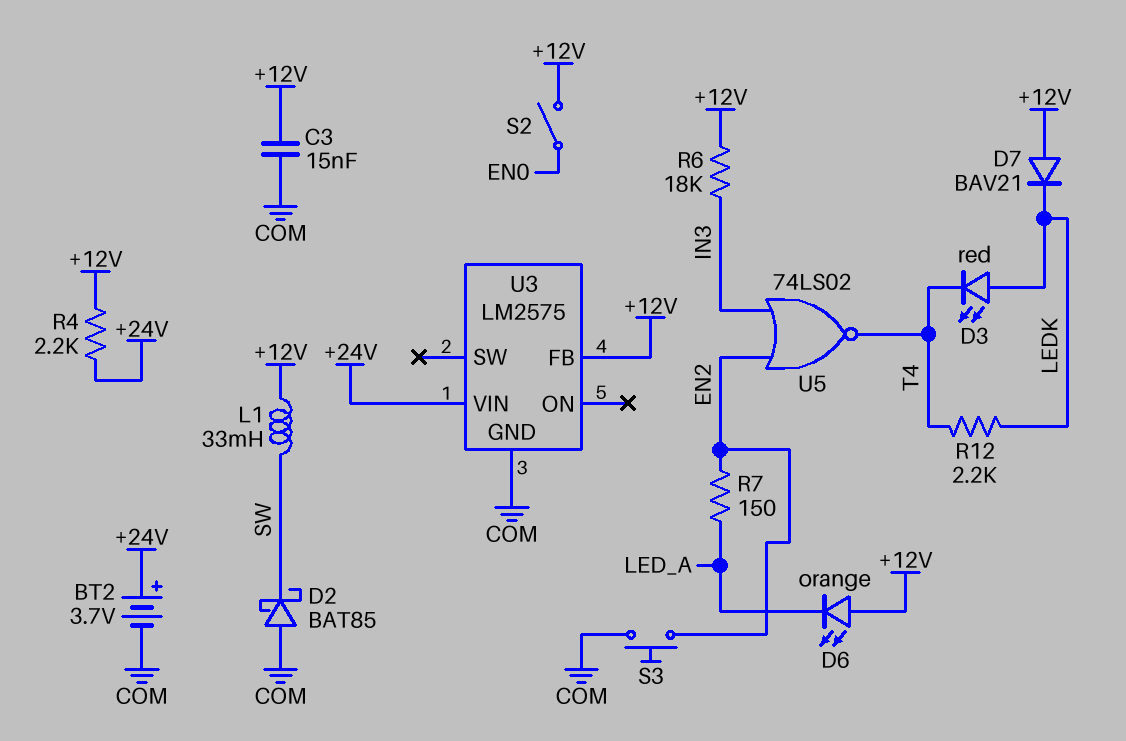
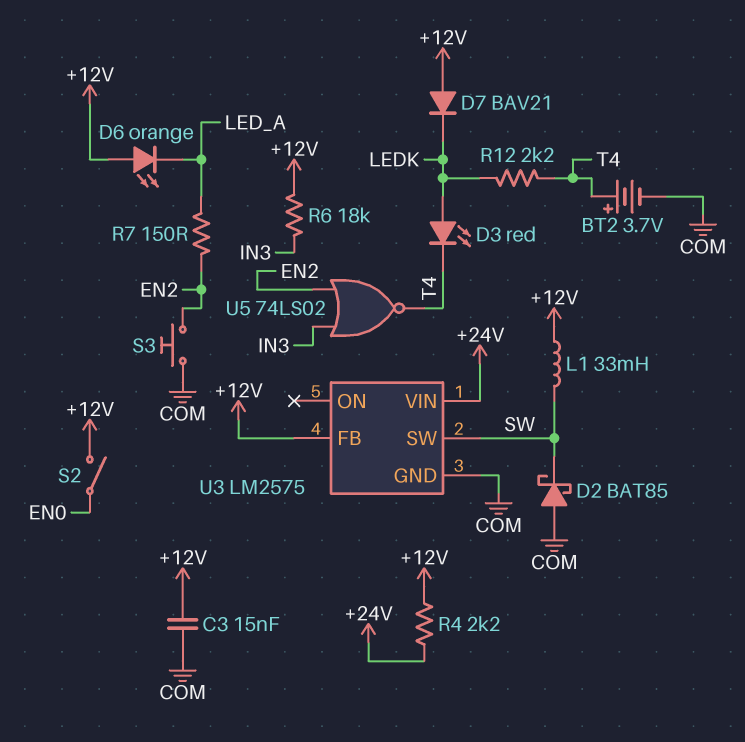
BT2: 3.7V (plus +24V, minus COM) -> 3.7V (plus T4, minus COM)
U3 pin SW: none -> SW

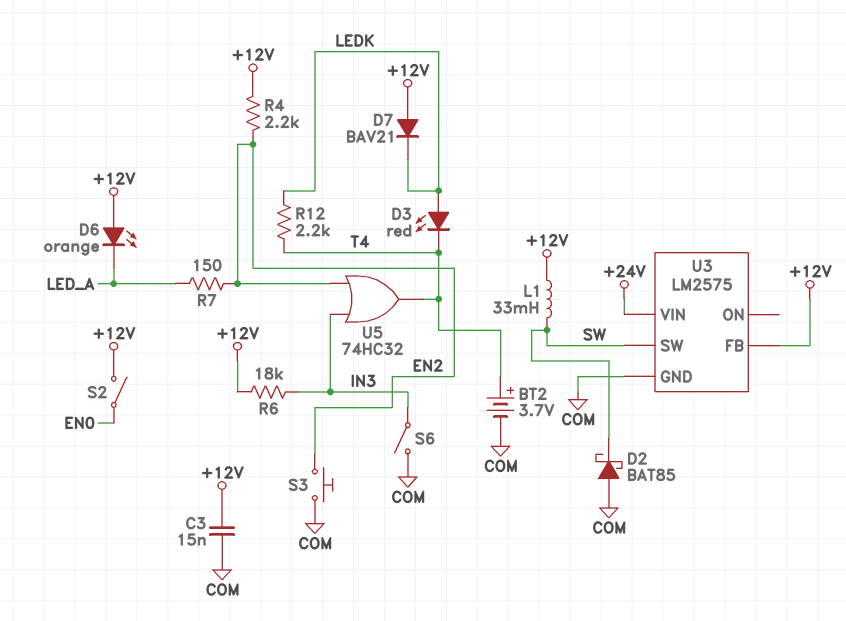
R4: 2.2k (+12V, +24V) -> 2.2k (+12V, EN2)
S6: none -> switch (COM, IN3)
U5: NOR 74LS02 (in EN2, in IN3, out T4) -> OR 74HC32 (in EN2, in IN3, out T4)

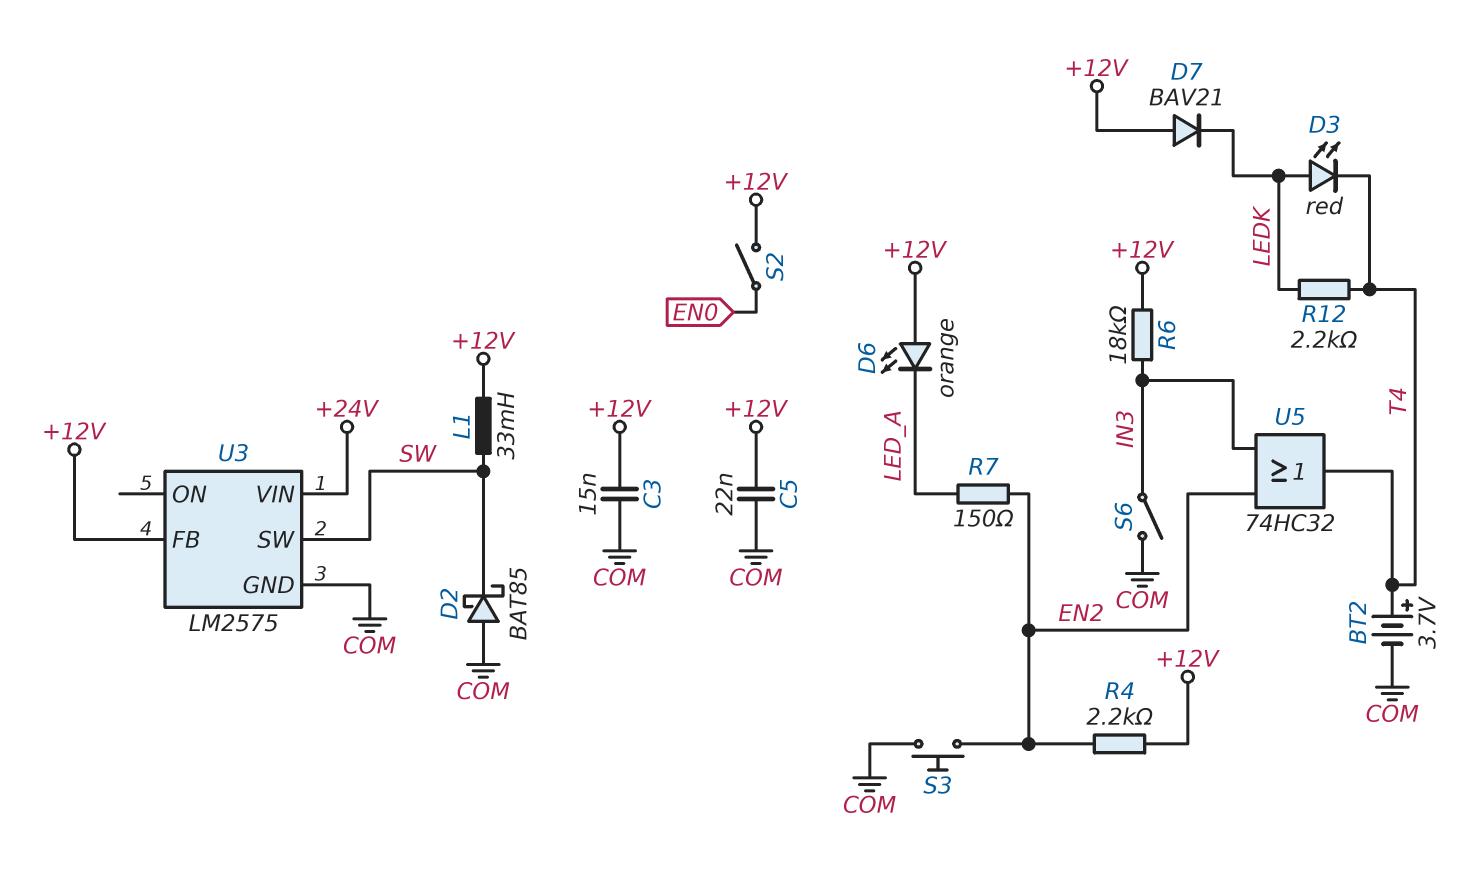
C5: none -> 22nF (+12V, COM)

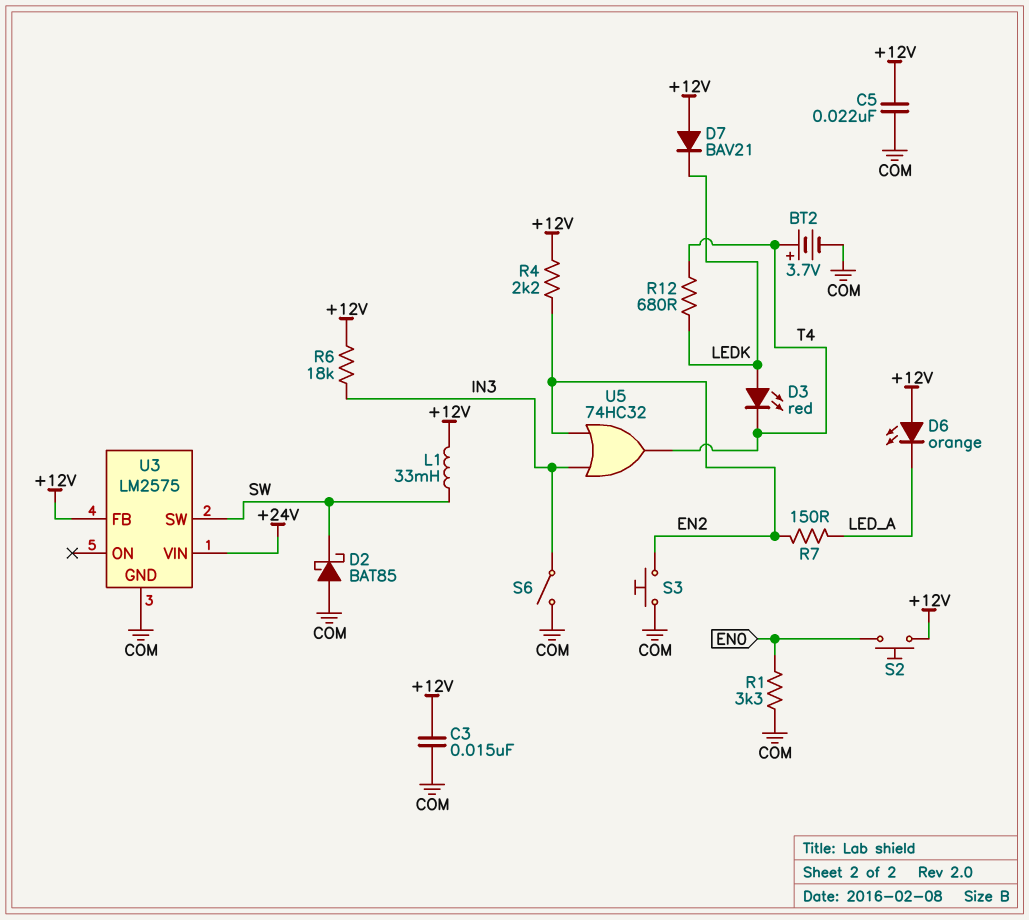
R1: none -> 3.3k (COM, EN0)
R12: 2.2k (LEDK, T4) -> 680 (LEDK, T4)
S2: switch (+12V, EN0) -> button (+12V, EN0)

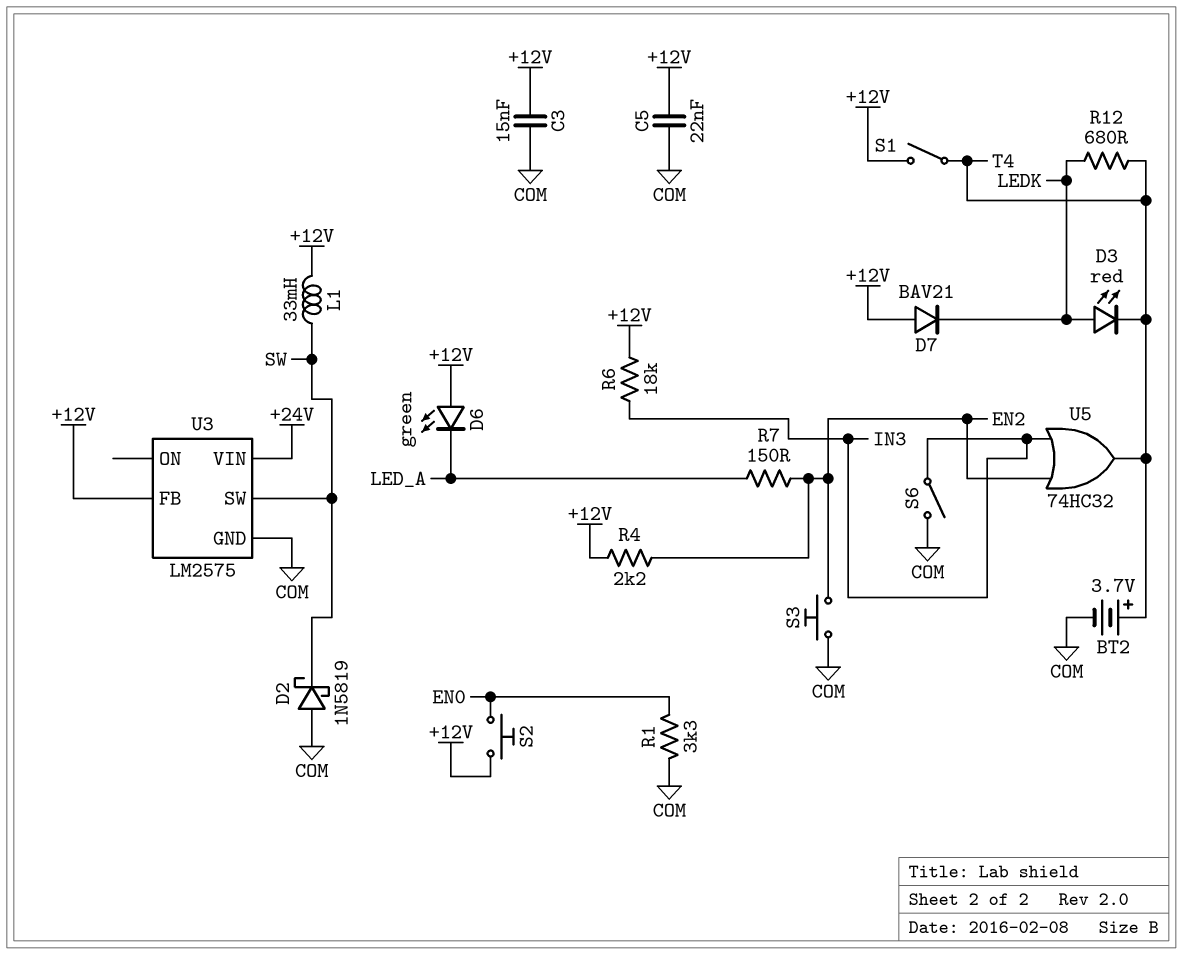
D2: schottky BAT85 (A COM, K SW) -> schottky 1N5819 (A COM, K SW)
D6: LED orange (A +12V, K LED_A) -> LED green (A +12V, K LED_A)
S1: none -> switch (+12V, T4)

